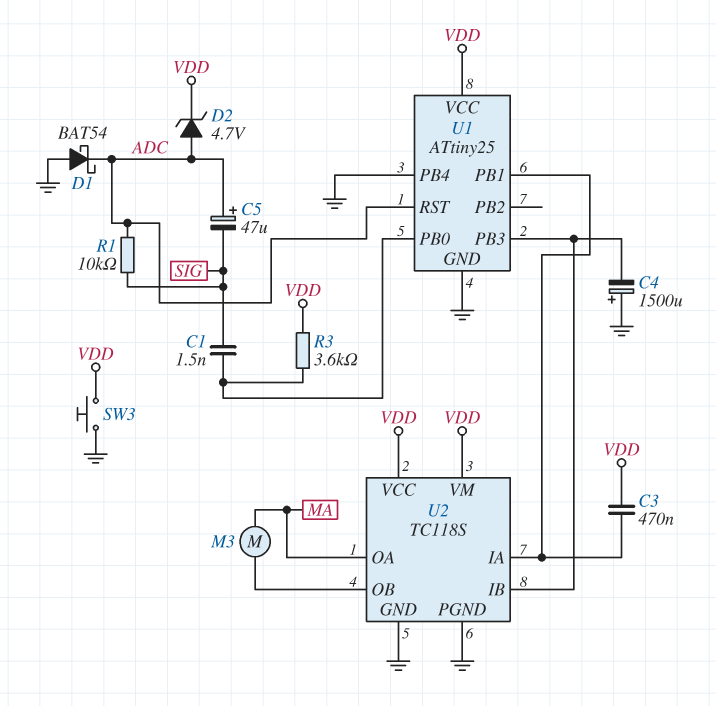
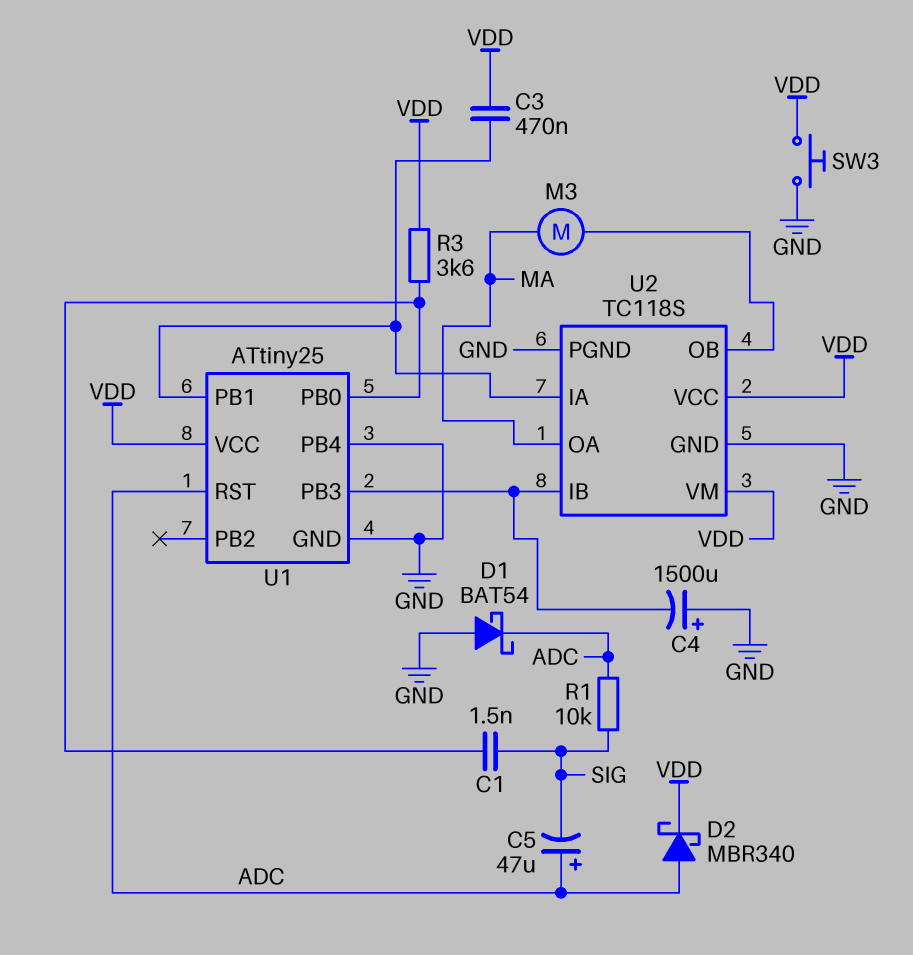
D2: zener 4.7V (A ADC, K VDD) -> schottky MBR340 (A ADC, K VDD)

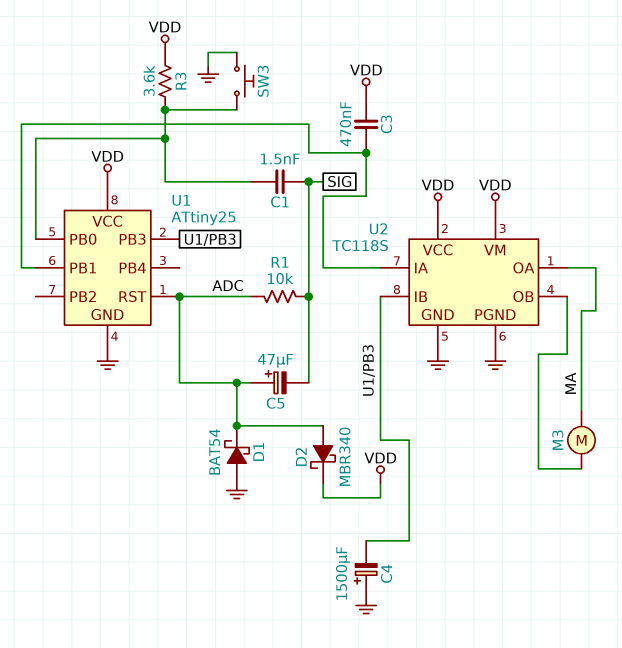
SW3: button (GND, VDD) -> button (GND, U1/PB0)
U1 pin PB4: GND -> none

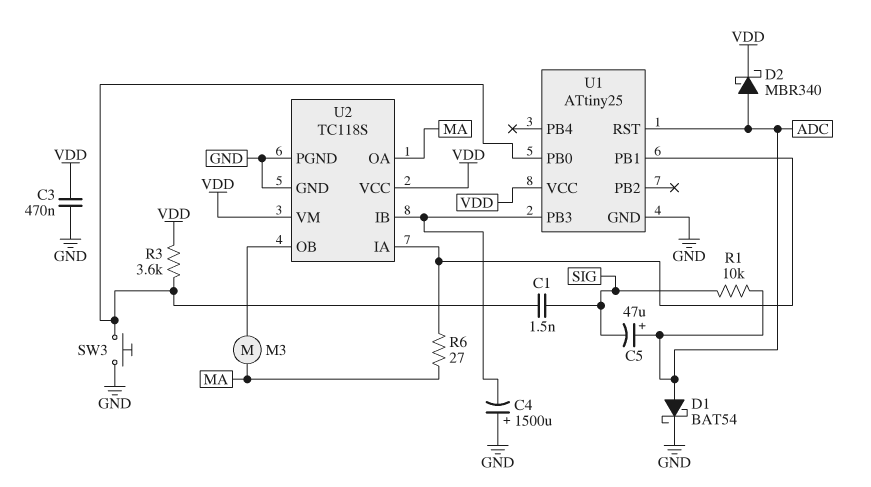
C3: 470nF (U1/PB1, VDD) -> 470nF (GND, VDD)
D1: schottky BAT54 (A GND, K ADC) -> schottky BAT54 (A ADC, K GND)
R6: none -> 27 (MA, U1/PB1)

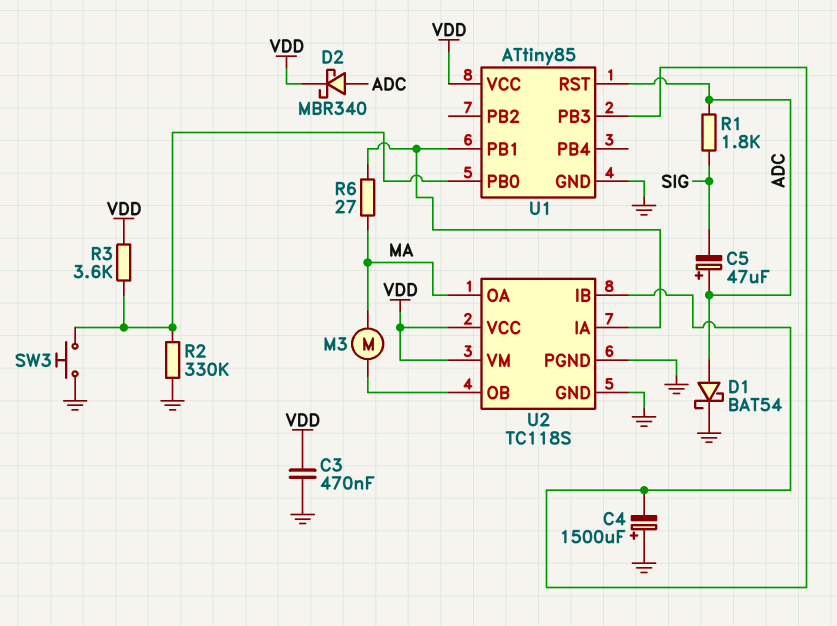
C1: 1.5nF (SIG, U1/PB0) -> none
R1: 10k (ADC, SIG) -> 1.8k (ADC, SIG)
R2: none -> 330k (GND, U1/PB0)
U1: ATtiny25 -> ATtiny85

